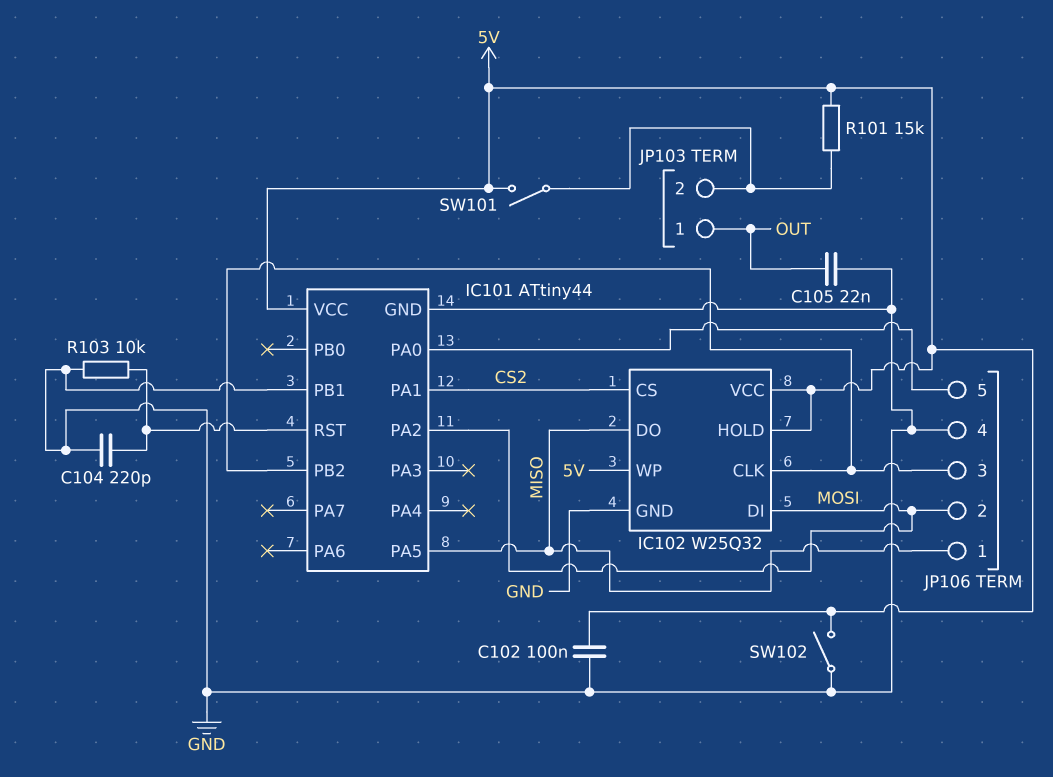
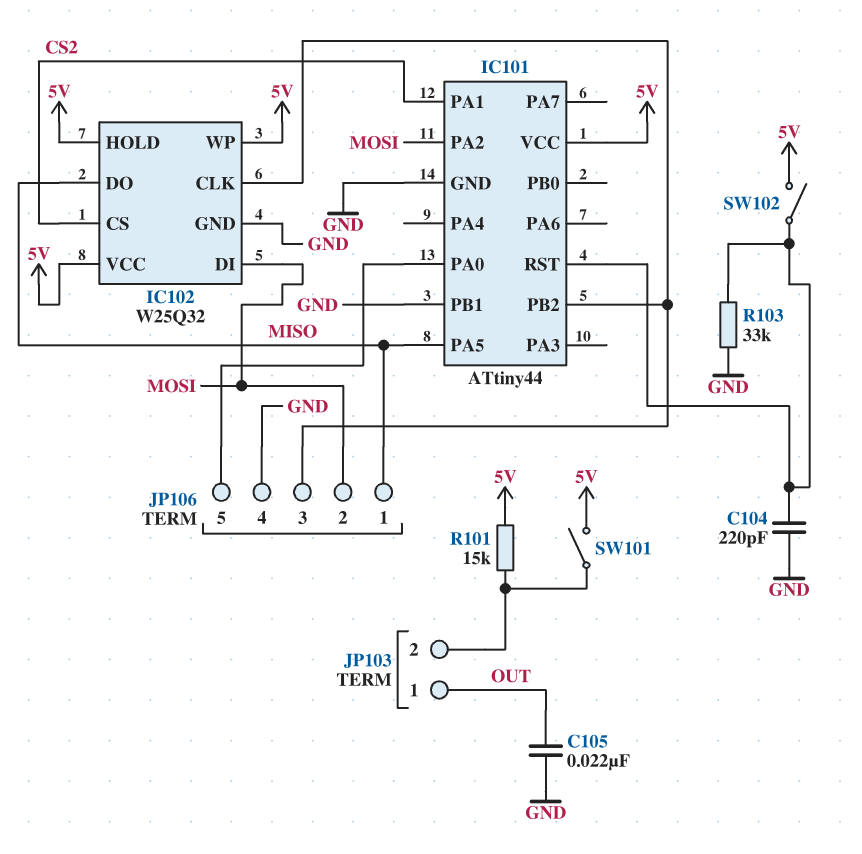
C102: 100nF (5V, GND) -> none
R103: 10k (GND, IC101/RST) -> 33k (GND, IC101/RST)
SW102: switch (5V, GND) -> switch (5V, IC101/RST)

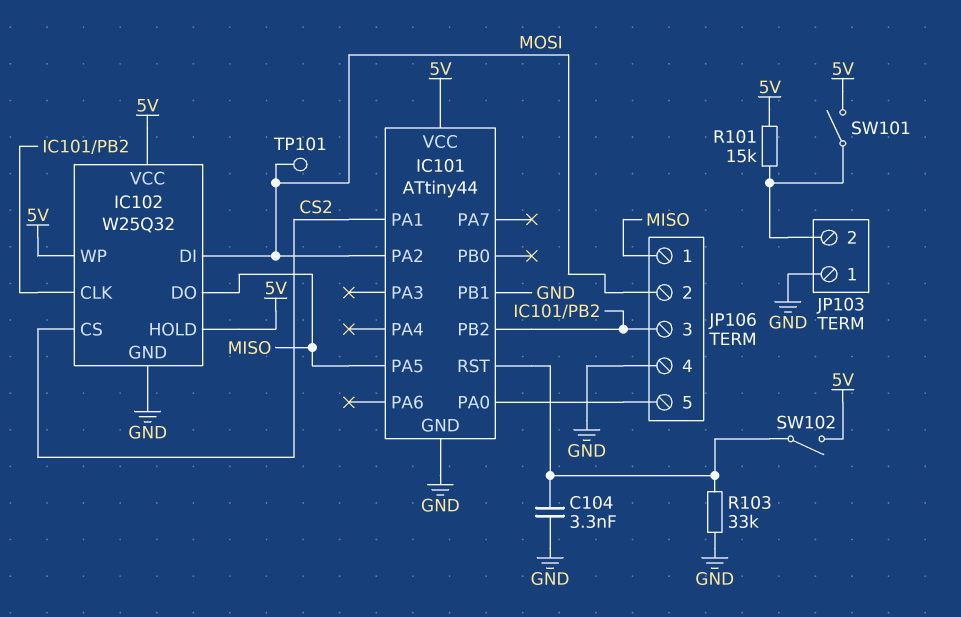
C104: 220pF (GND, IC101/RST) -> 3.3nF (GND, IC101/RST)
C105: 22nF (GND, OUT) -> none
JP103 pin 1: OUT -> GND
TP101: none -> test point (MOSI)

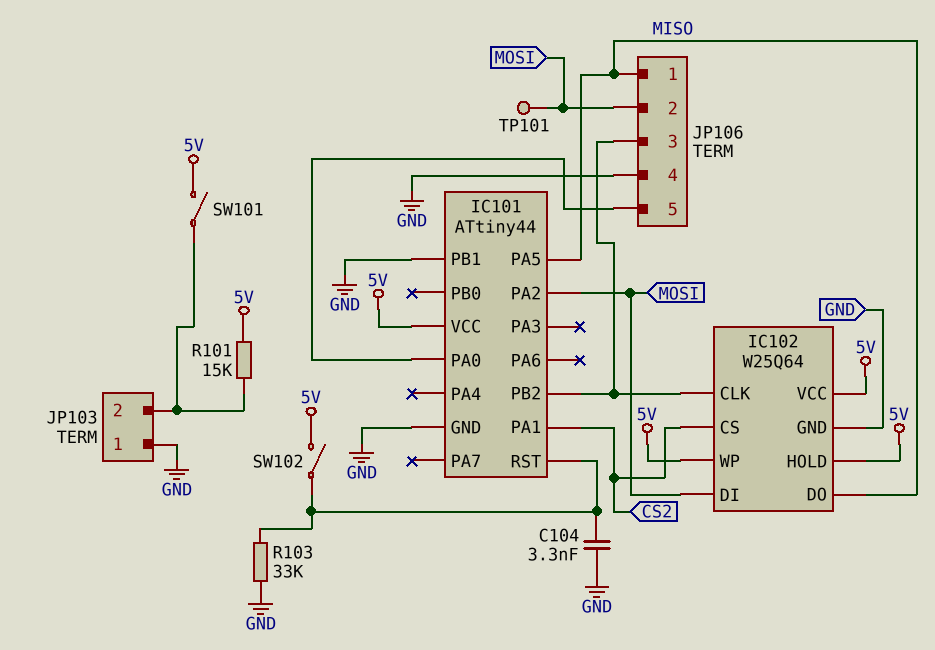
IC102: W25Q32 -> W25Q64

